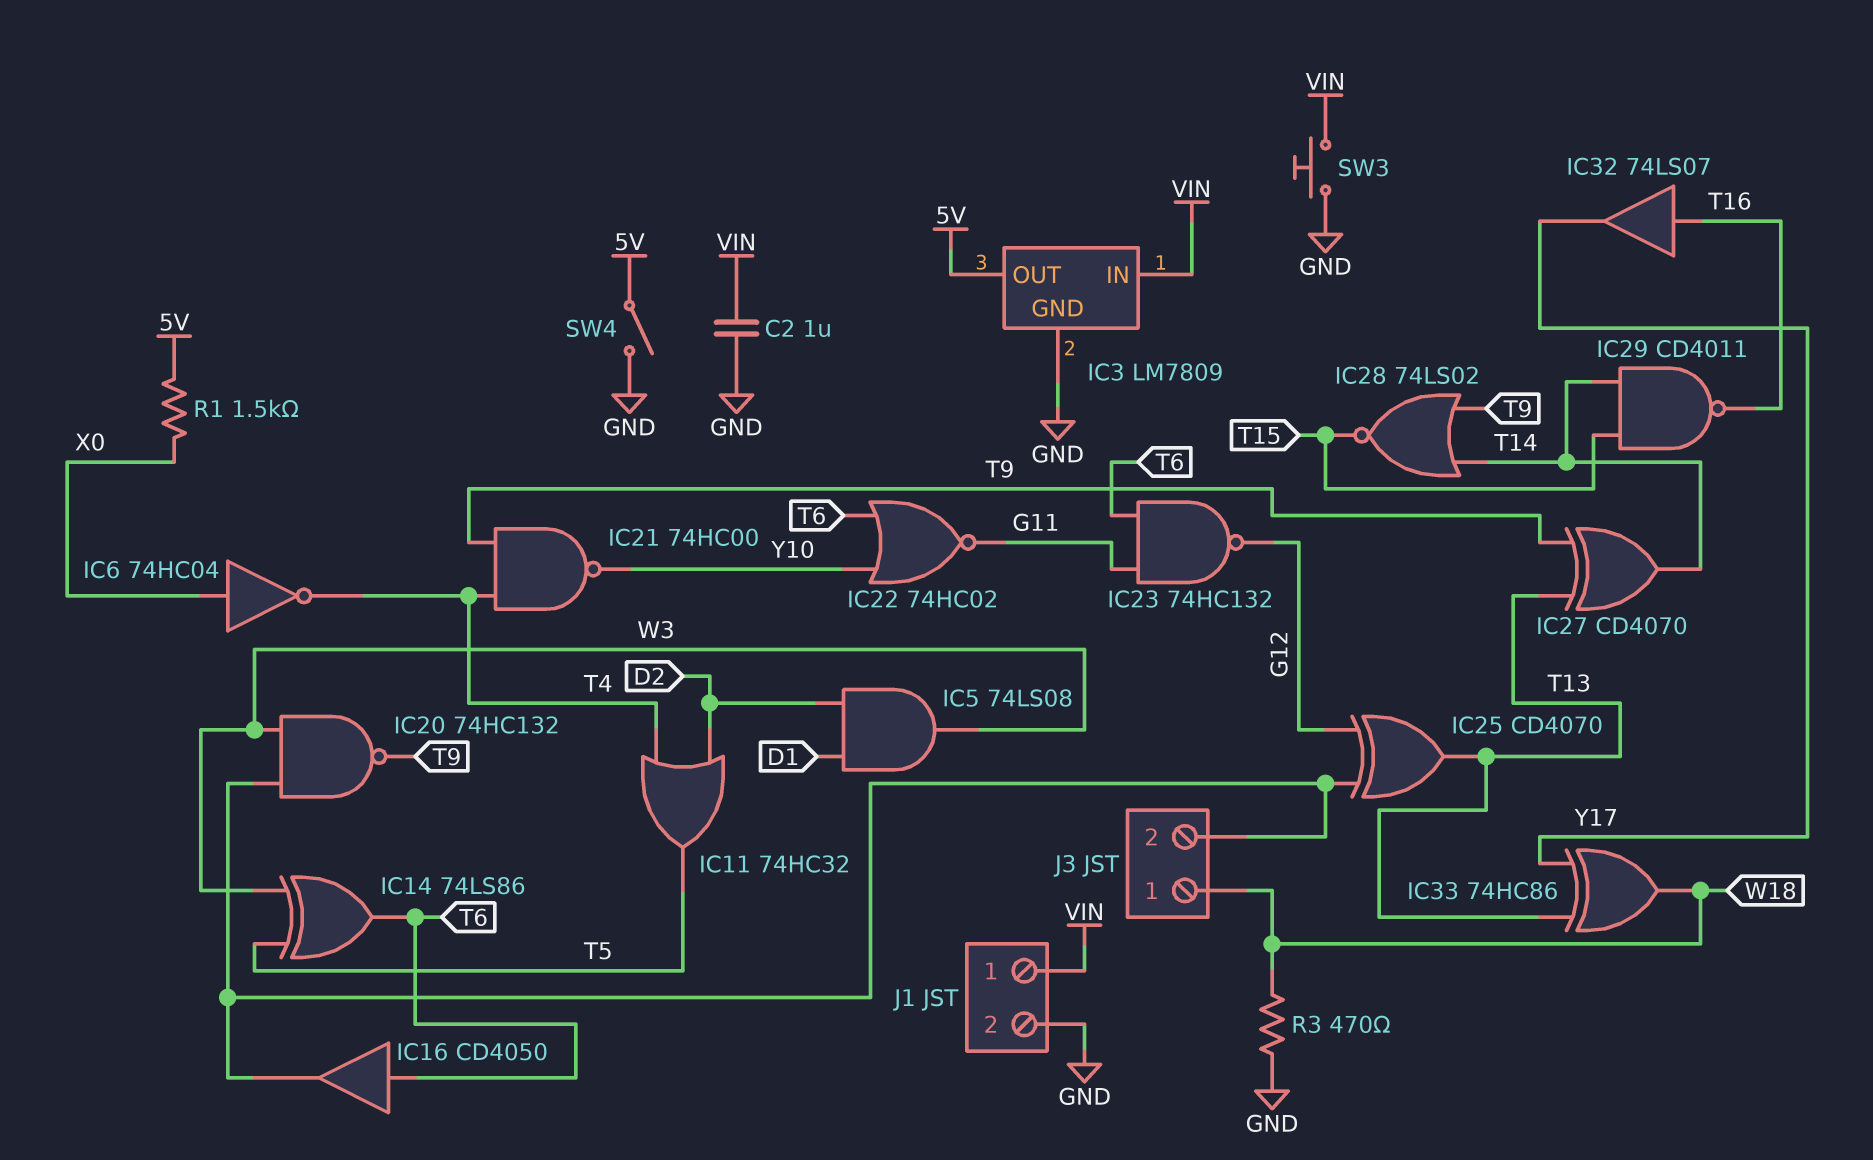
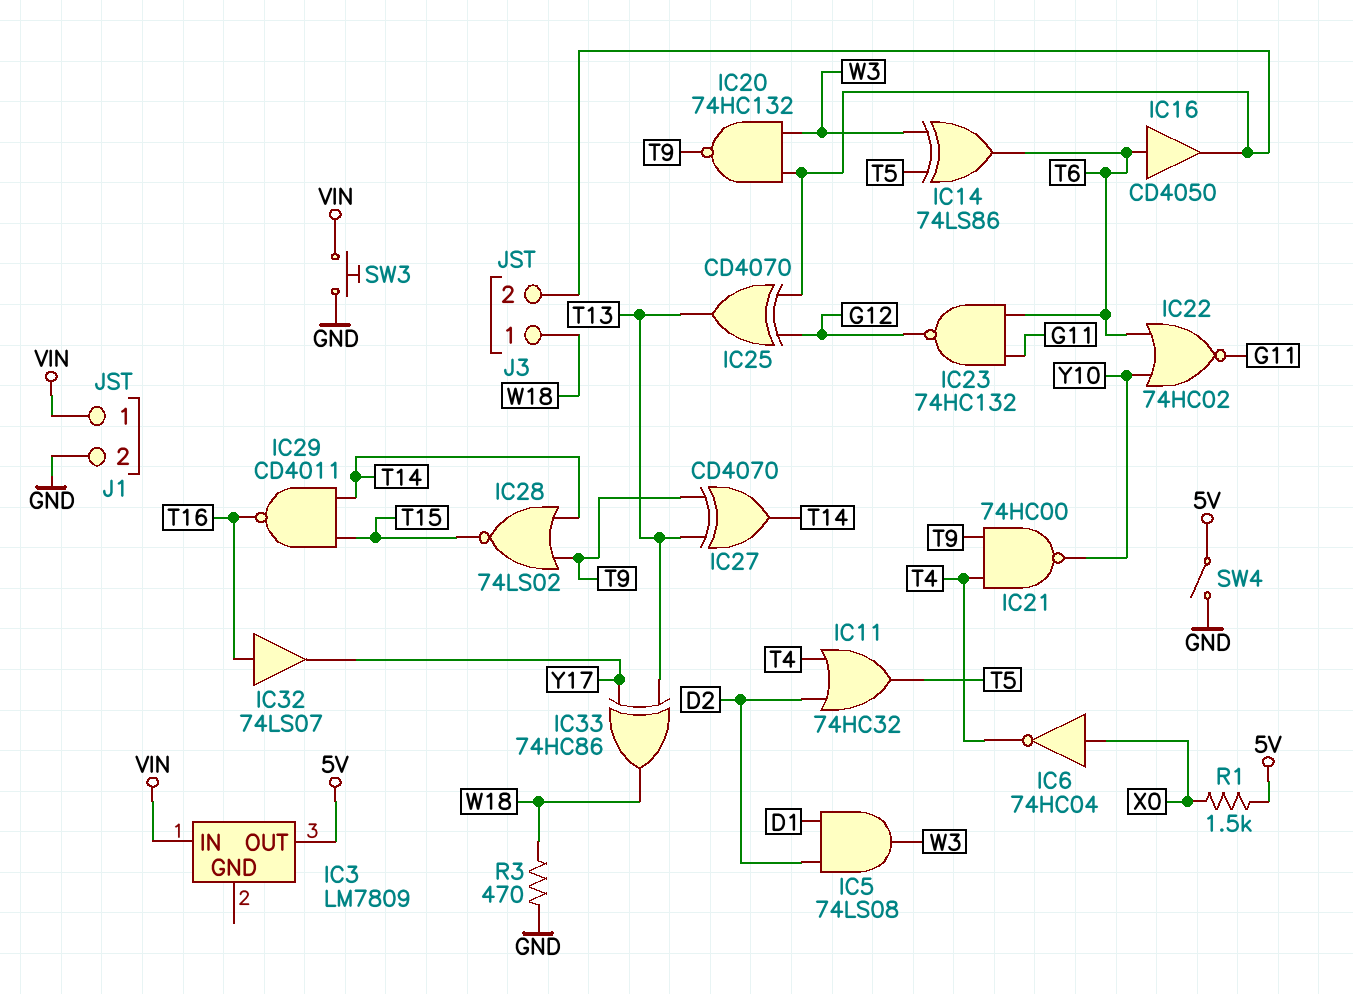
C2: 1uF (GND, VIN) -> none
IC3 pin GND: GND -> none

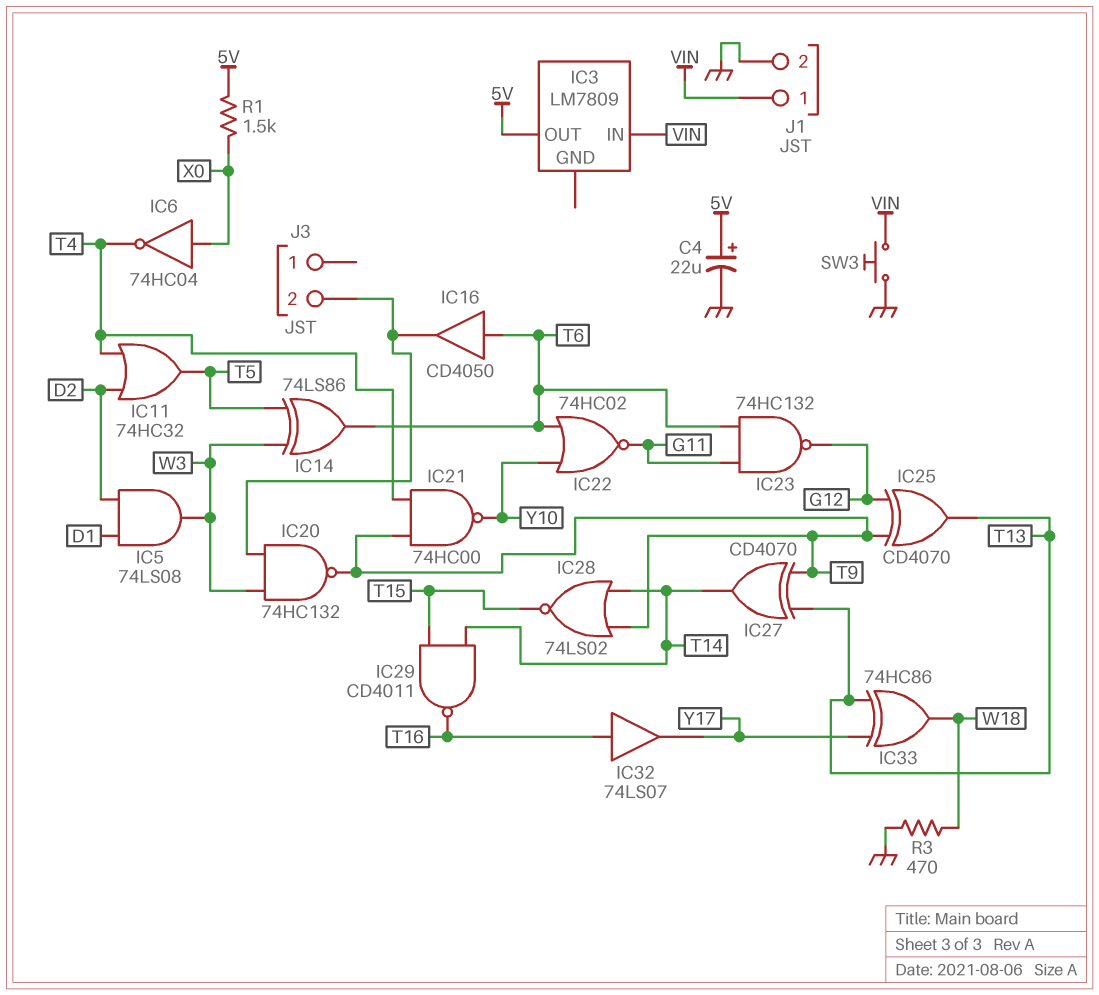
C4: none -> 22uF (plus 5V, minus GND)
IC25: XOR CD4070 (in G12, in J3/2, out T13) -> XOR CD4070 (in G12, in T9, out T13)
J3 pin 1: W18 -> none
SW4: switch (5V, GND) -> none

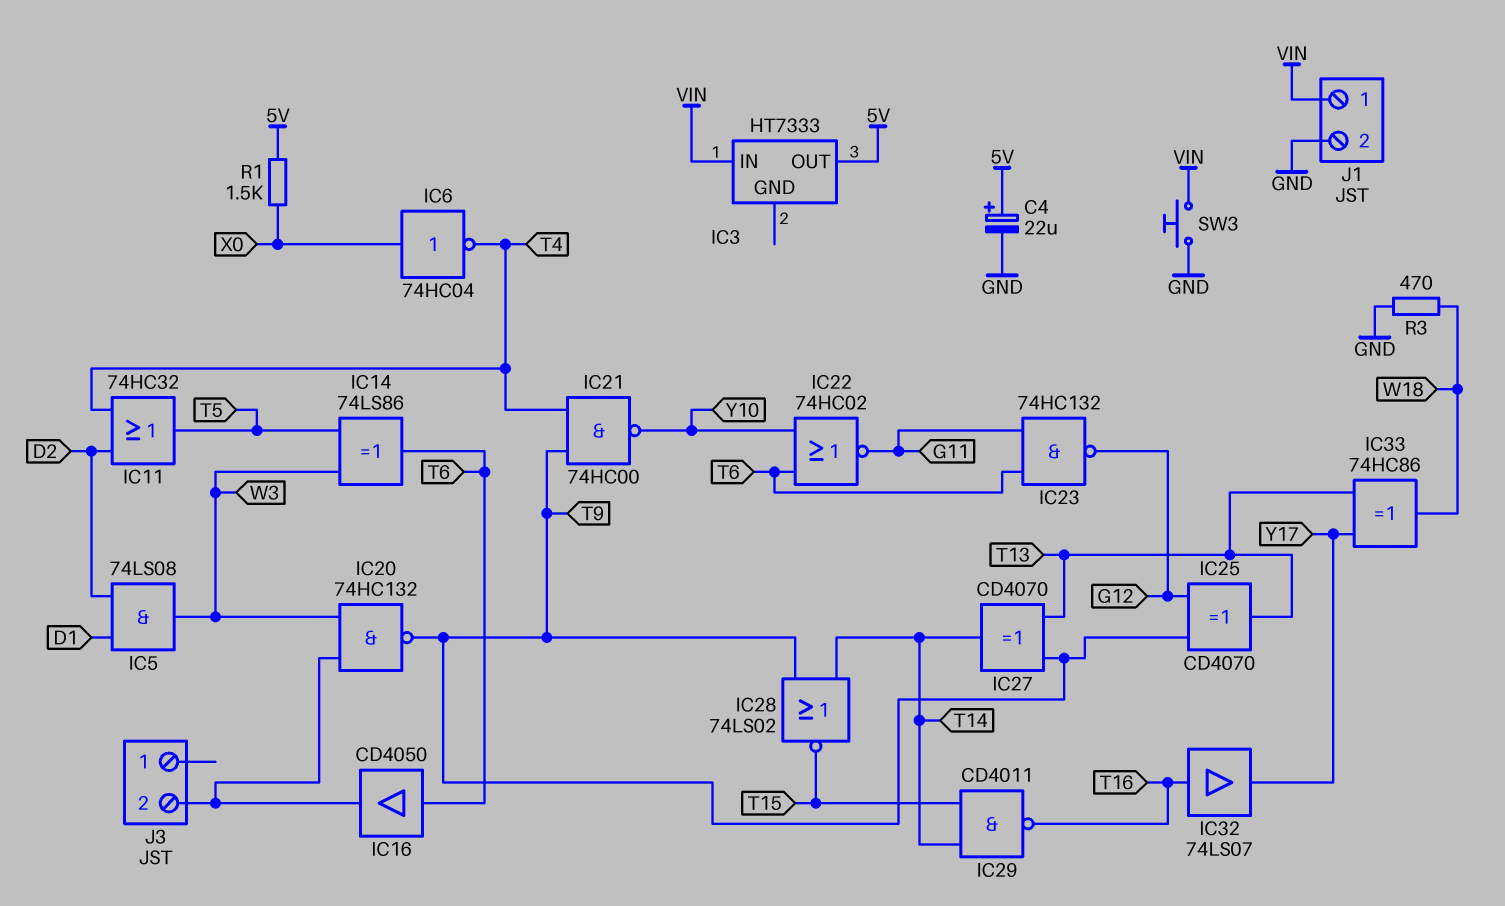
IC3: LM7809 -> HT7333

